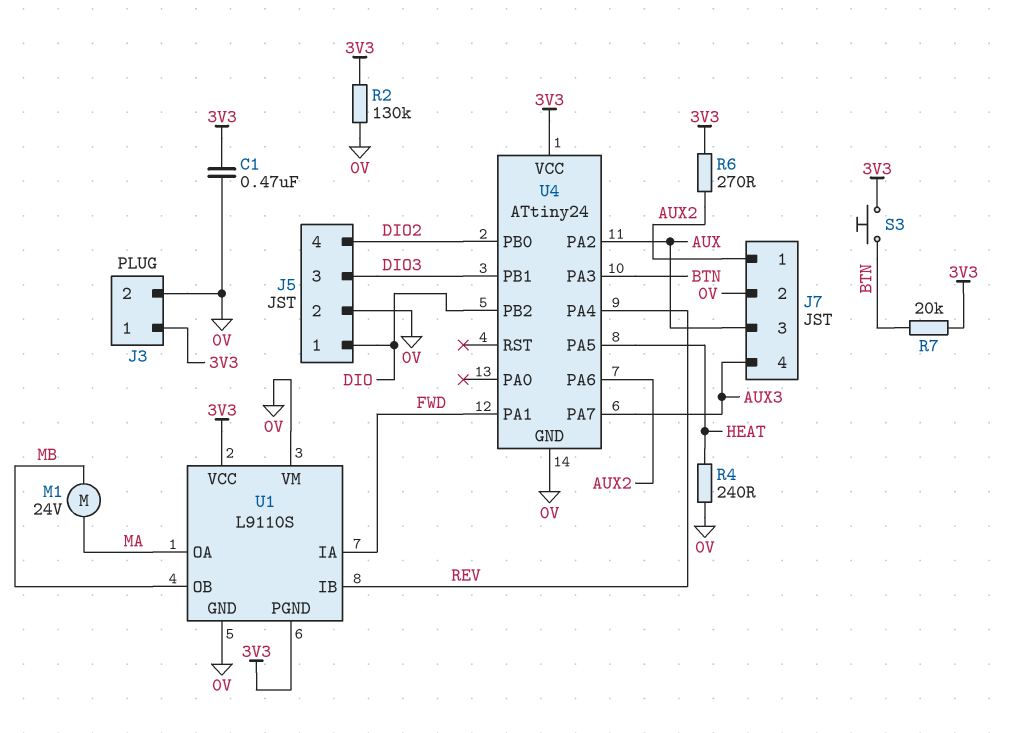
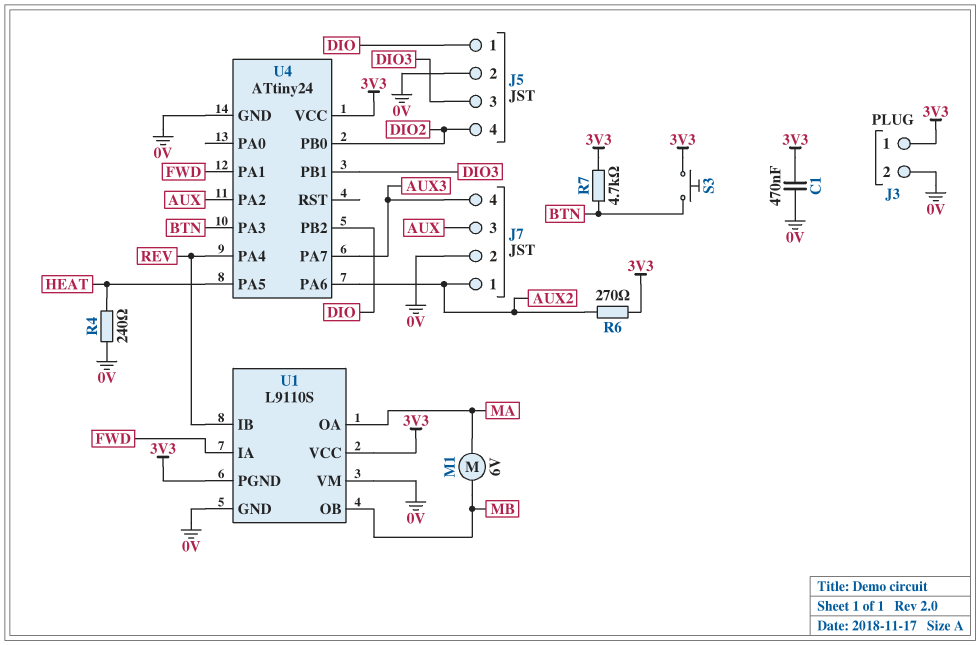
M1: motor 24V (MA, MB) -> motor 6V (MA, MB)
R2: 130k (0V, 3V3) -> none
R7: 20k (3V3, BTN) -> 4.7k (3V3, BTN)

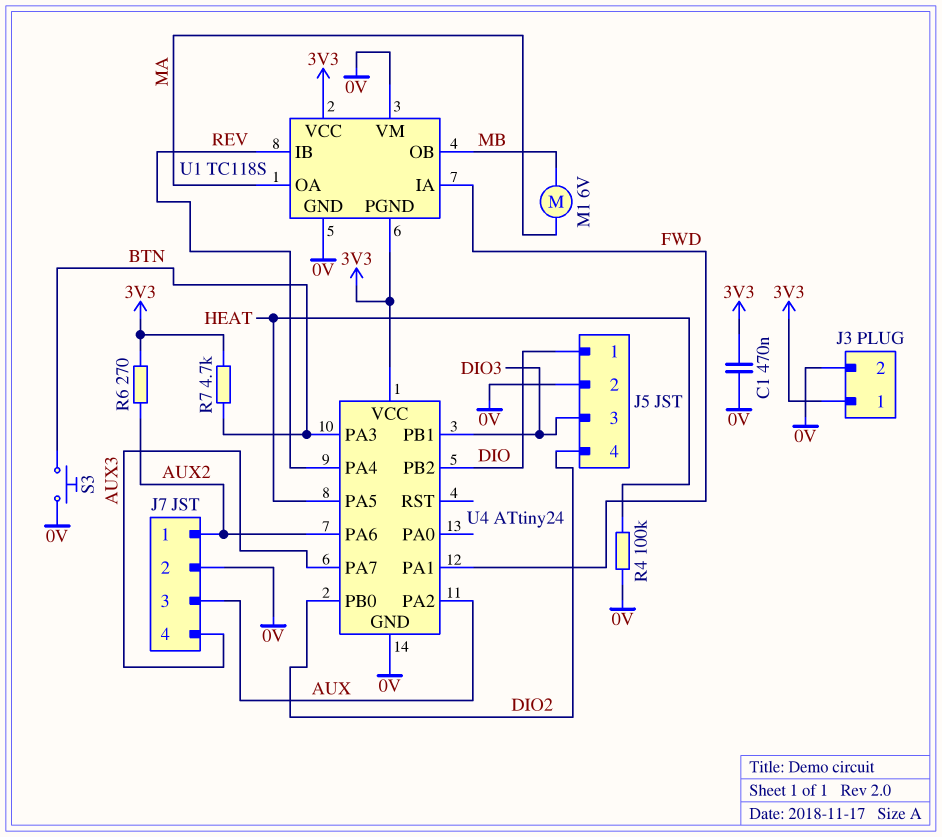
R4: 240 (0V, HEAT) -> 100k (0V, HEAT)
S3: button (3V3, BTN) -> button (0V, BTN)
U1: L9110S -> TC118S

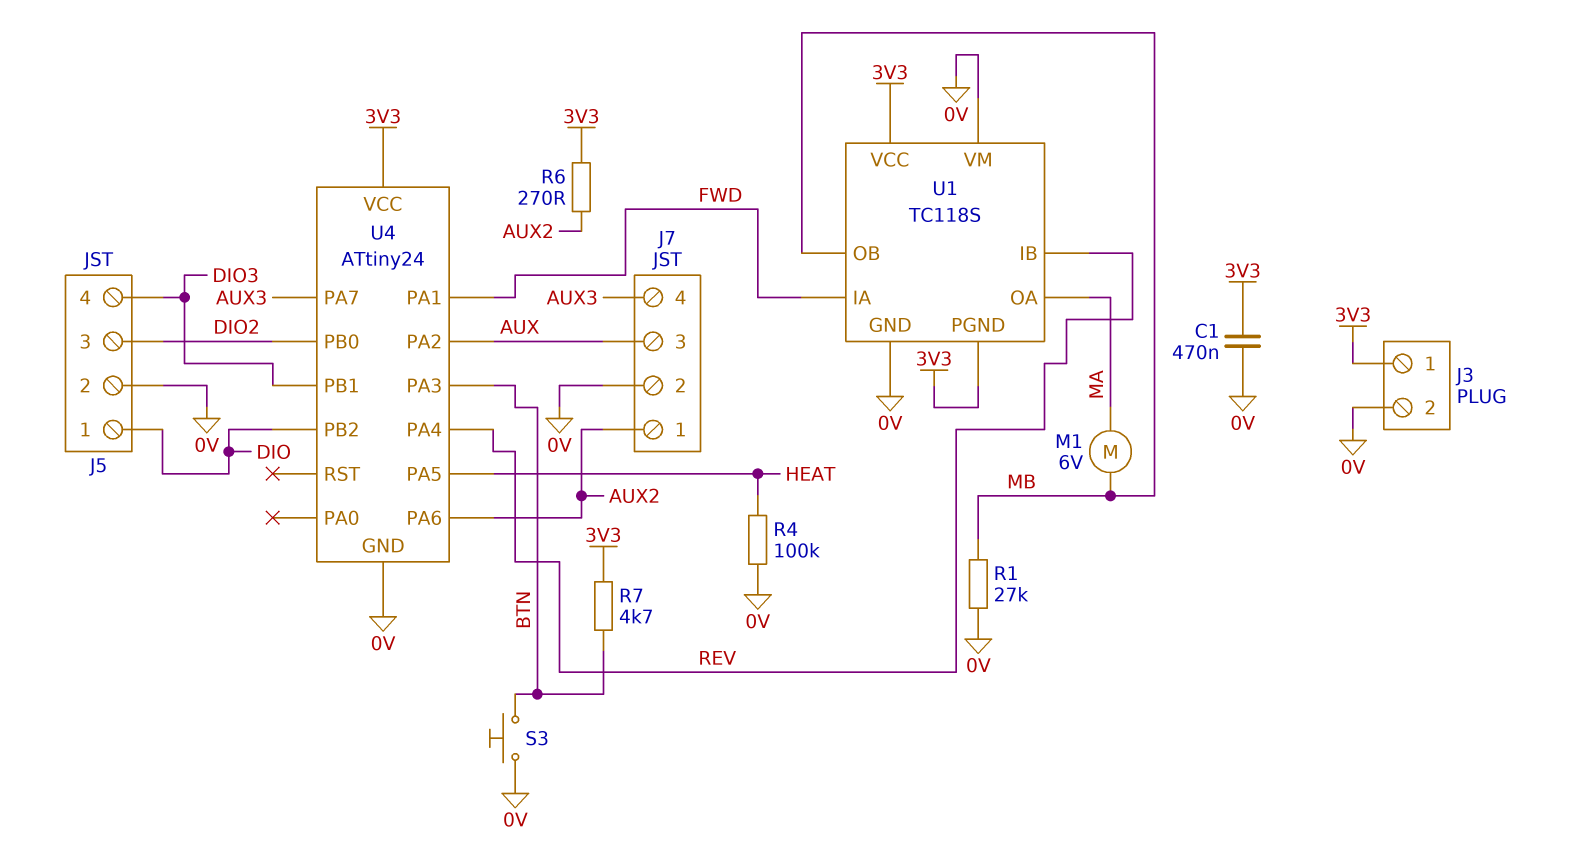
J5 pin 3: DIO3 -> DIO2
J5 pin 4: DIO2 -> DIO3
R1: none -> 27k (0V, MB)

